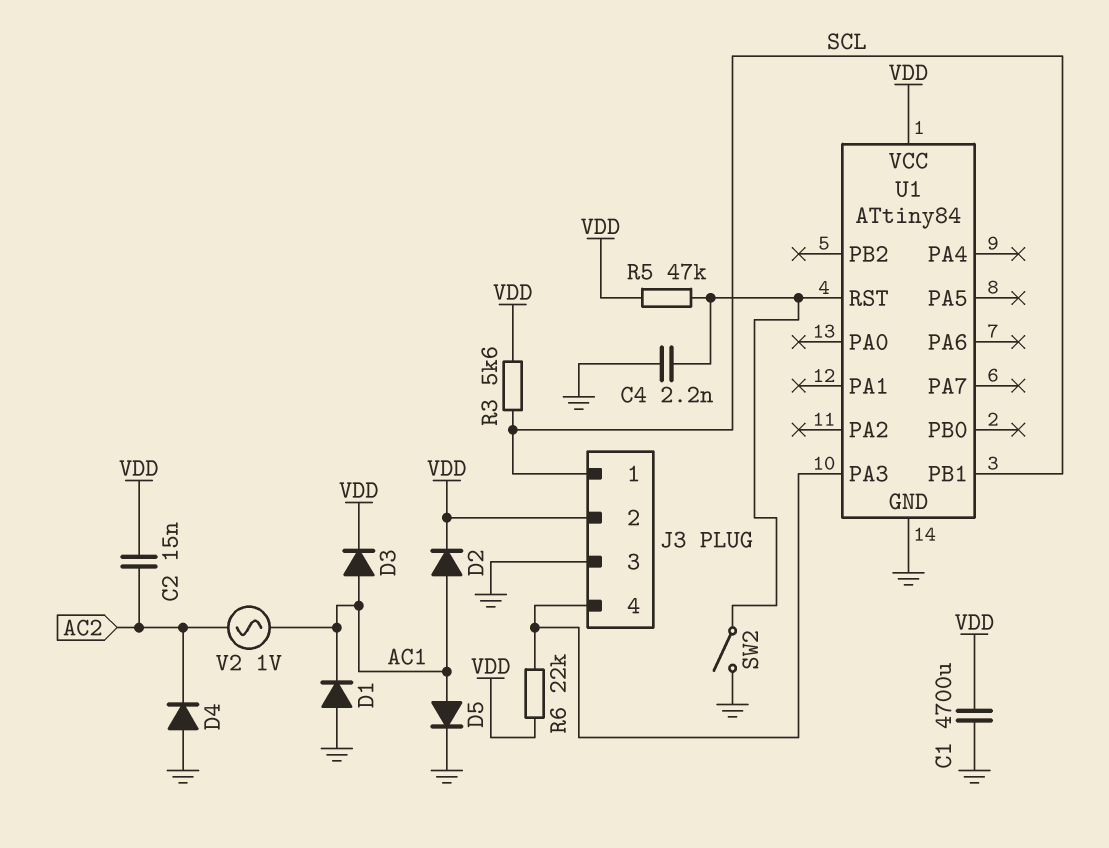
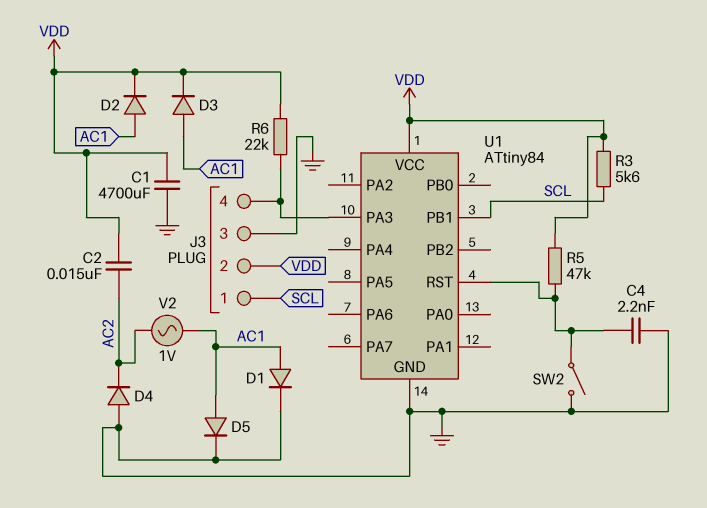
D1: diode (A GND, K AC1) -> diode (A AC1, K GND)

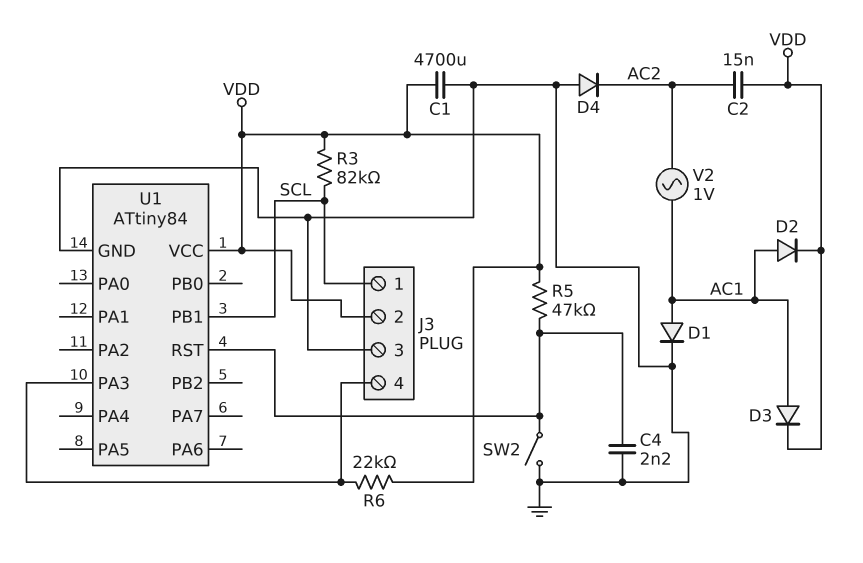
D5: diode (A AC1, K GND) -> none
R3: 5.6k (SCL, VDD) -> 82k (SCL, VDD)

